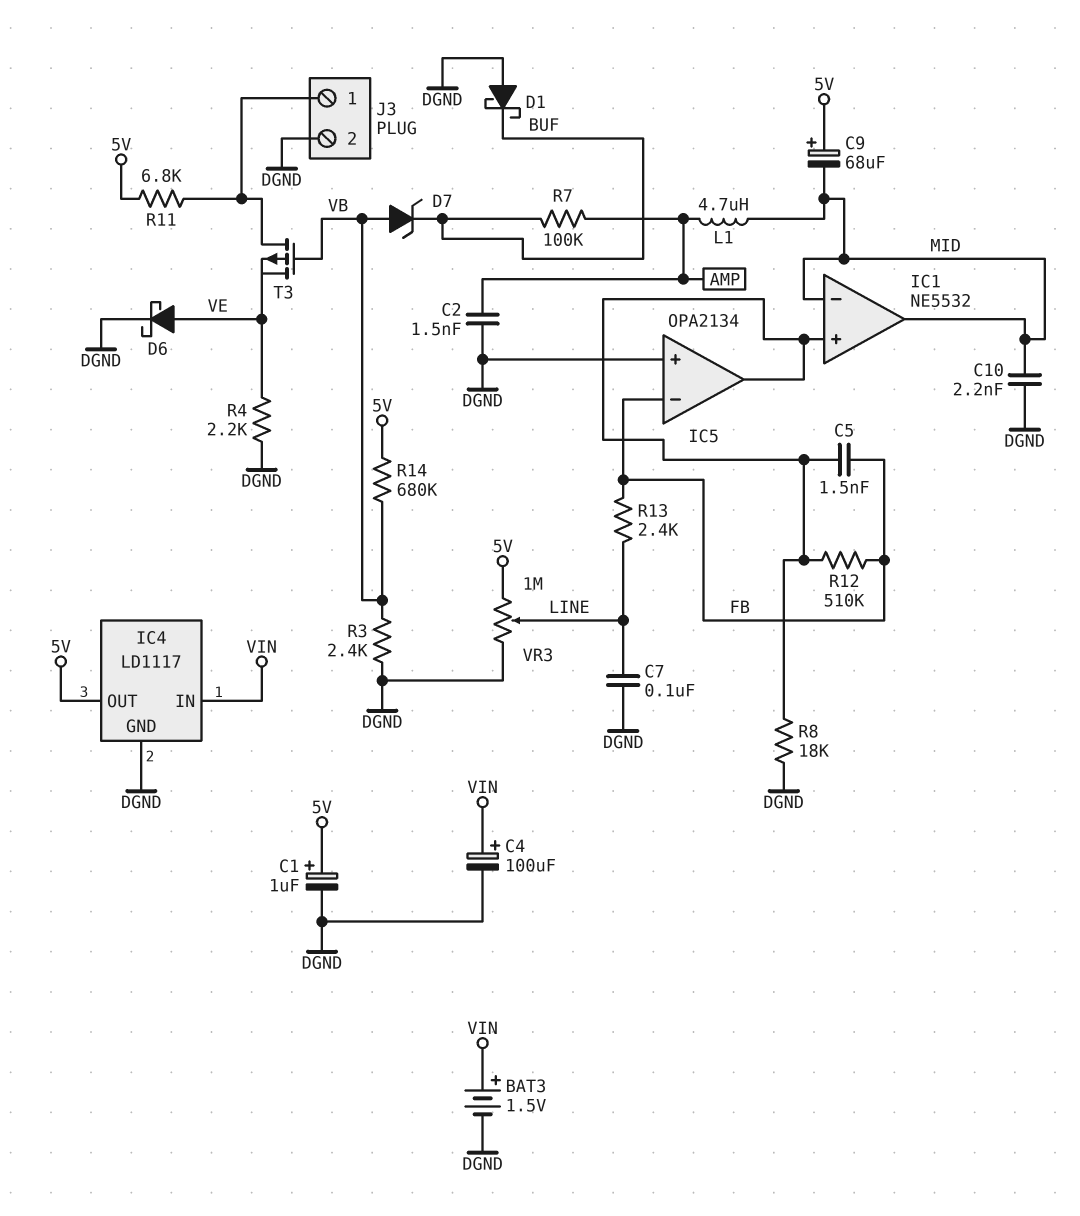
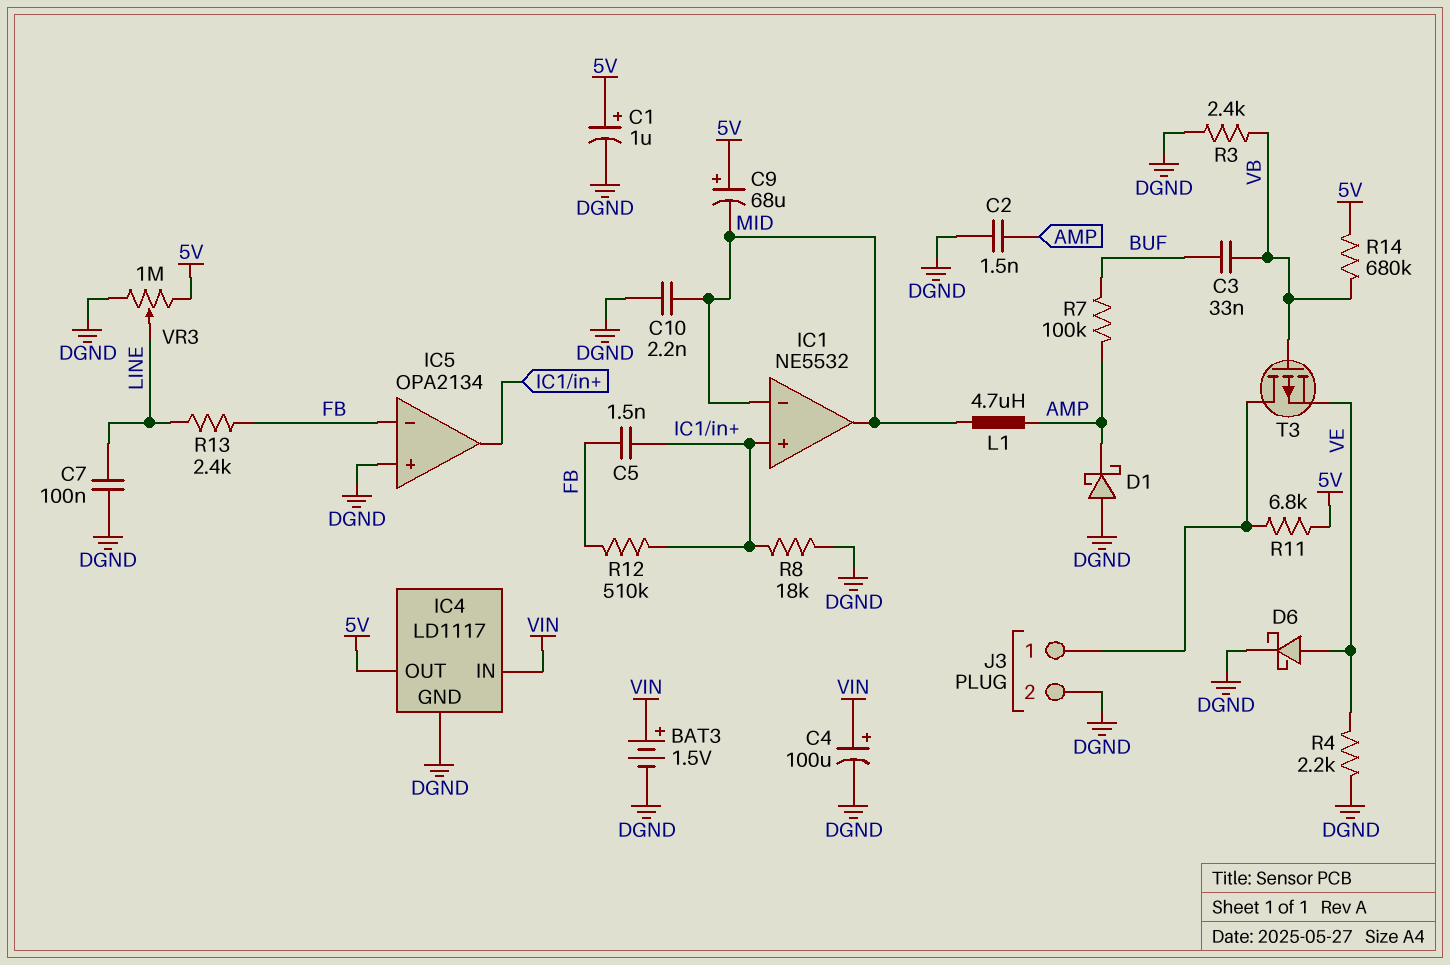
C3: none -> 33nF (BUF, VB)
D1: schottky (A DGND, K BUF) -> schottky (A DGND, K AMP)
D7: zener (A VB, K BUF) -> none

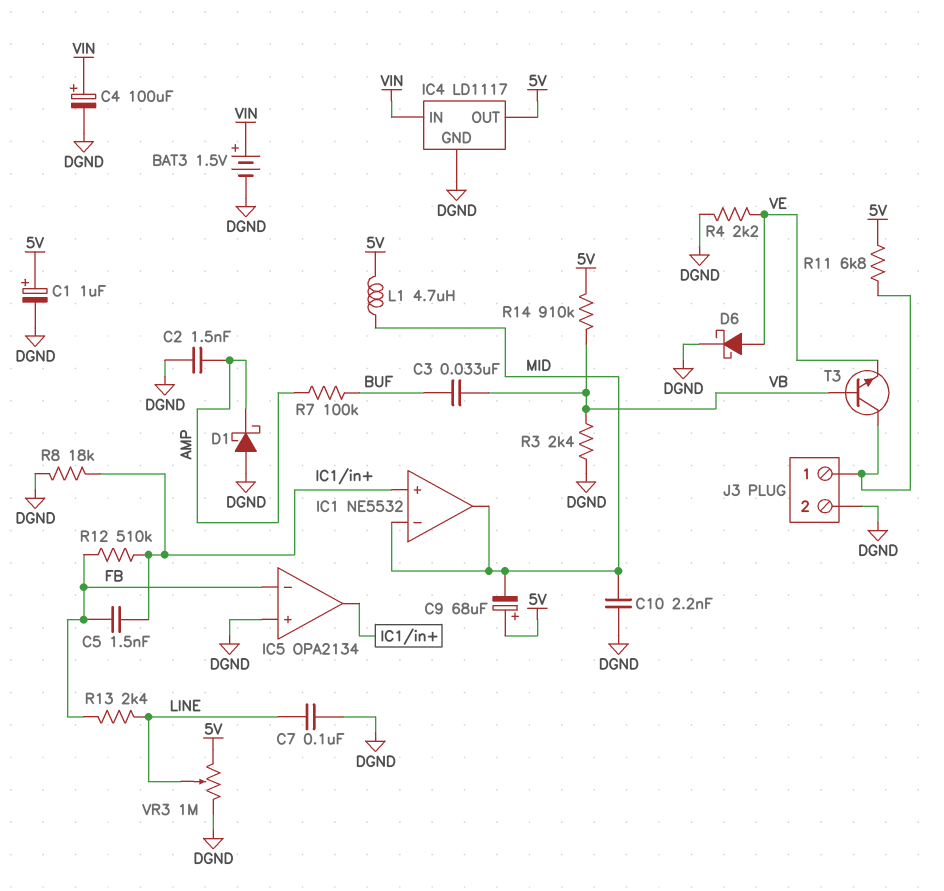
L1: 4.7uH (AMP, MID) -> 4.7uH (5V, MID)
R14: 680k (5V, VB) -> 910k (5V, VB)
T3: PMOS (G VB, D J3/1, S VE) -> NPN (B VB, C J3/1, E VE)

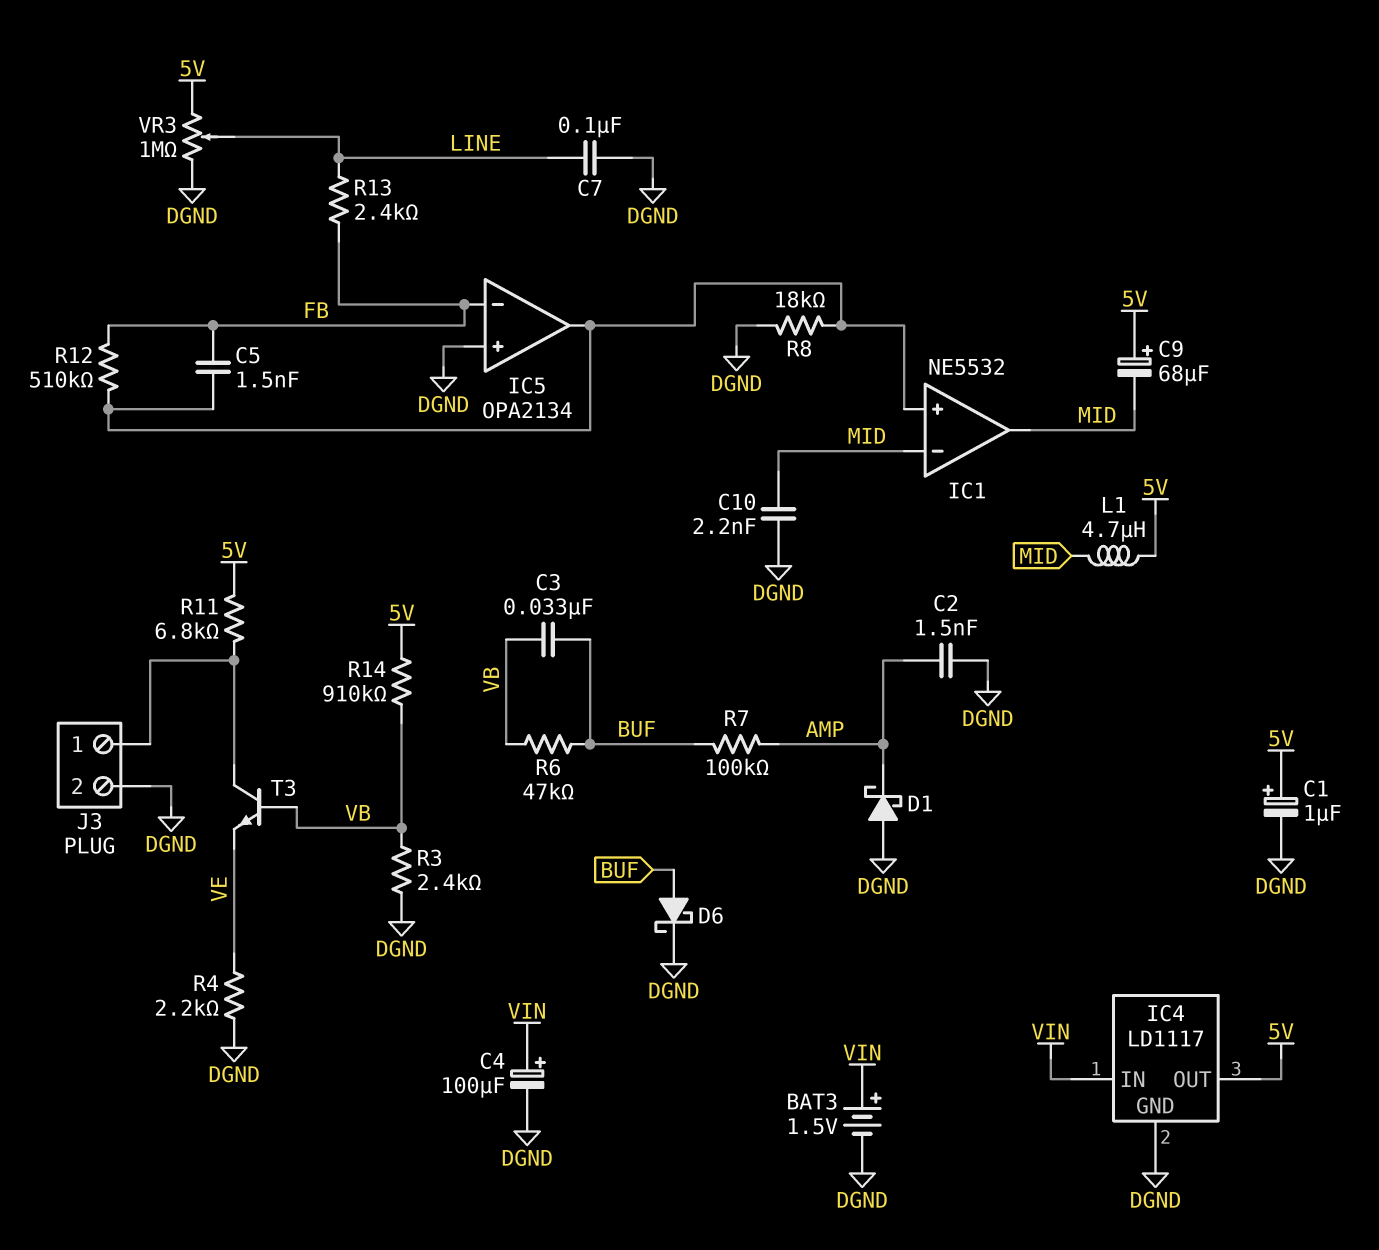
D6: schottky (A VE, K DGND) -> schottky (A BUF, K DGND)
R6: none -> 47k (BUF, VB)

